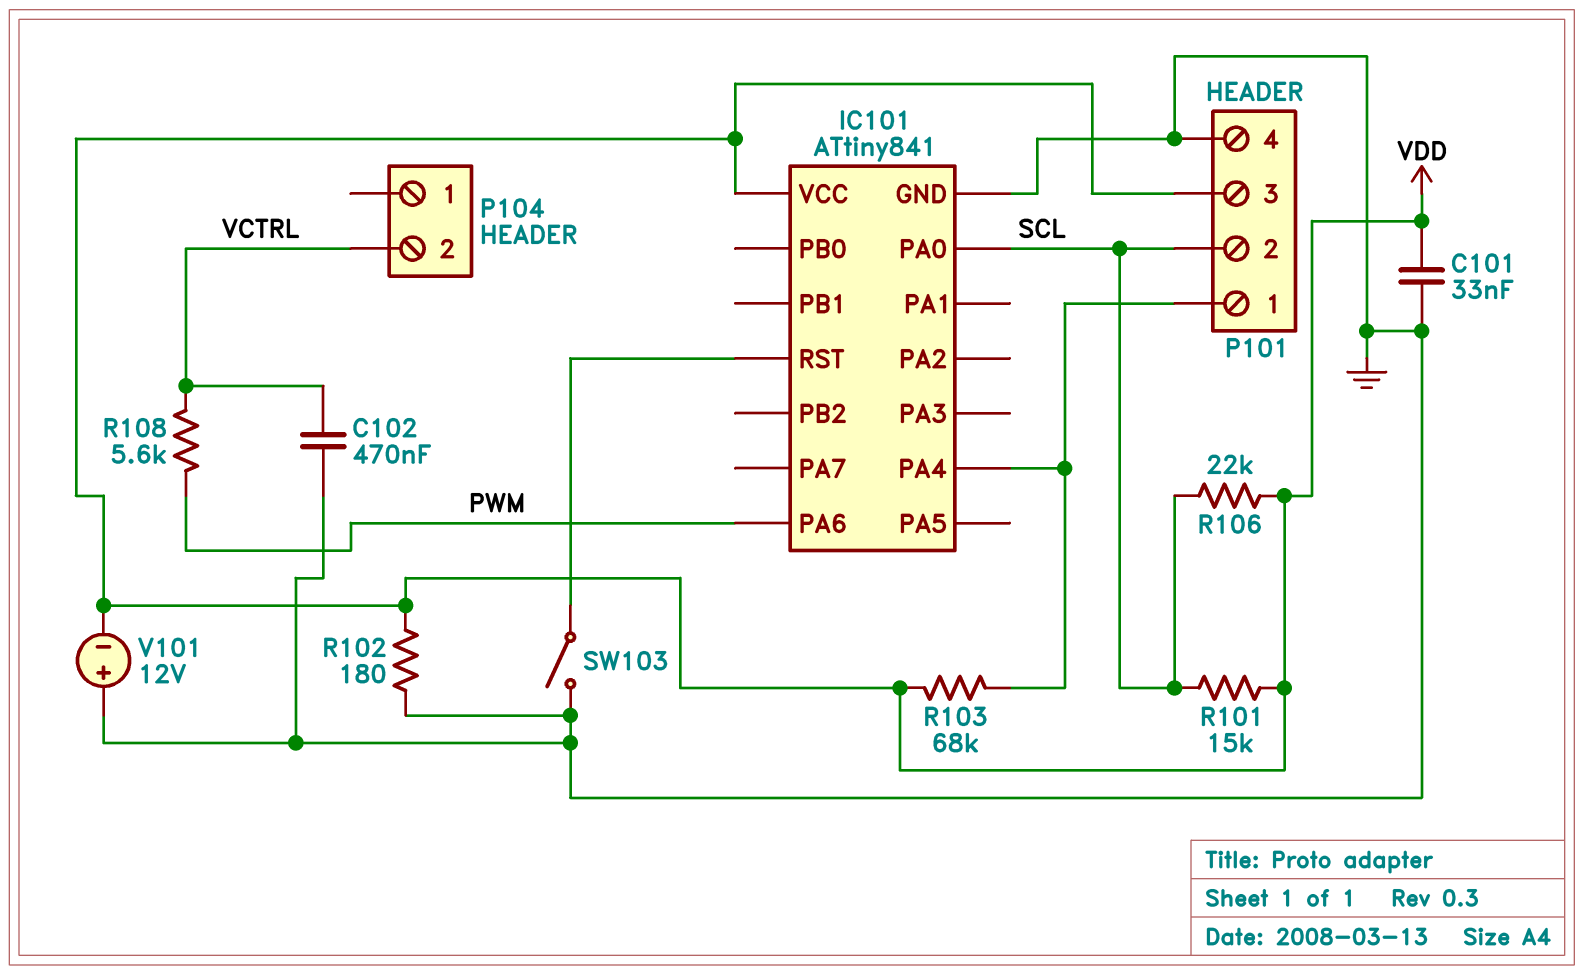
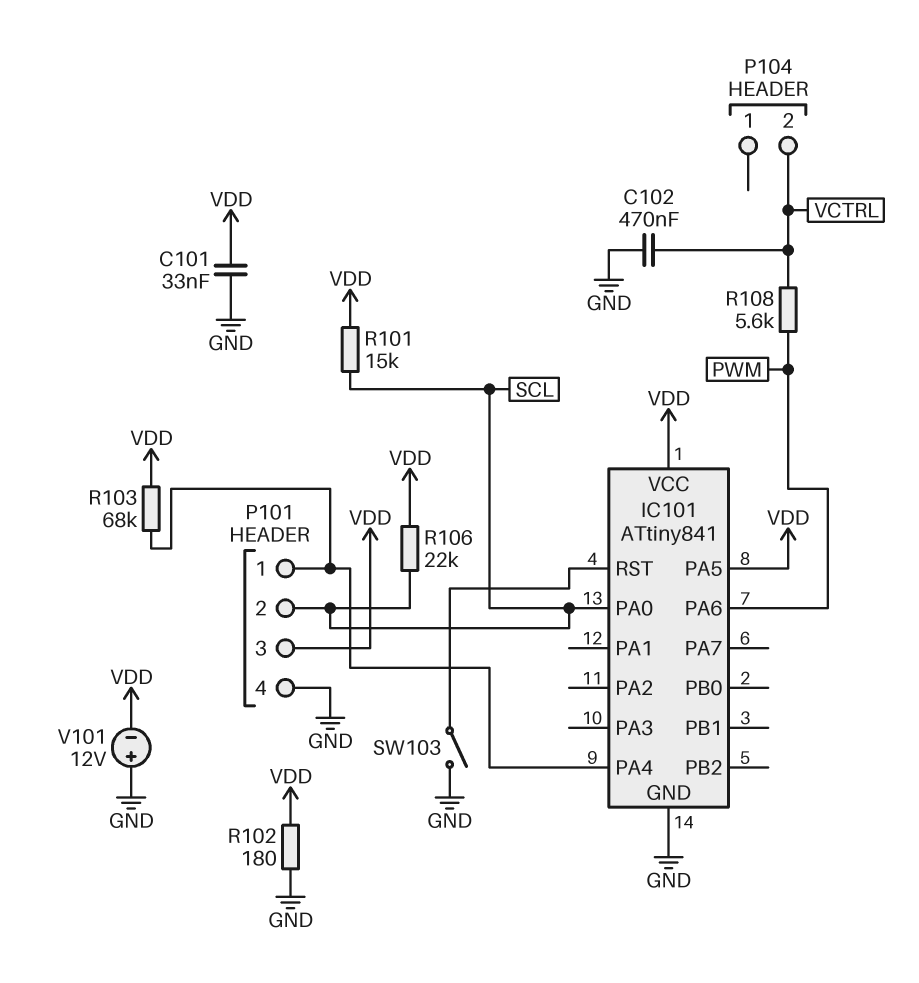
IC101 pin PA5: none -> VDD

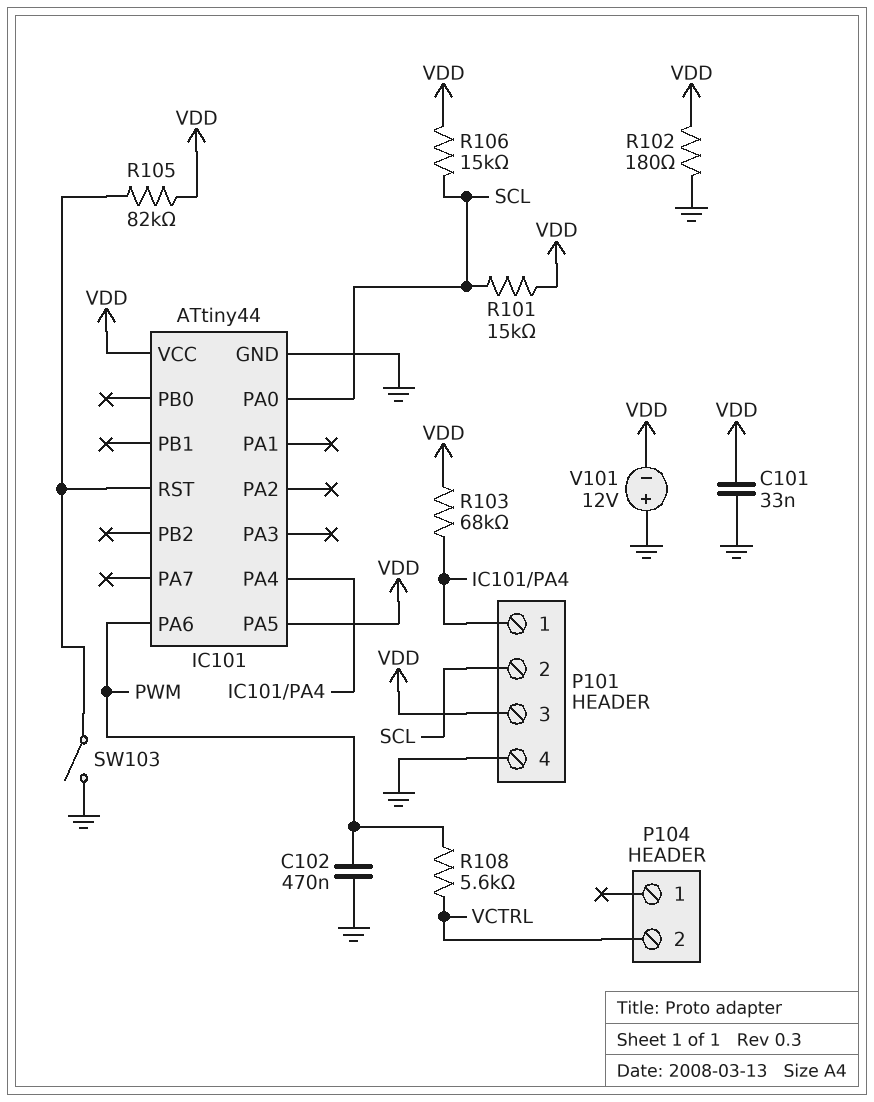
C102: 470nF (GND, VCTRL) -> 470nF (GND, PWM)
IC101: ATtiny841 -> ATtiny44
R105: none -> 82k (IC101/RST, VDD)
R106: 22k (SCL, VDD) -> 15k (SCL, VDD)

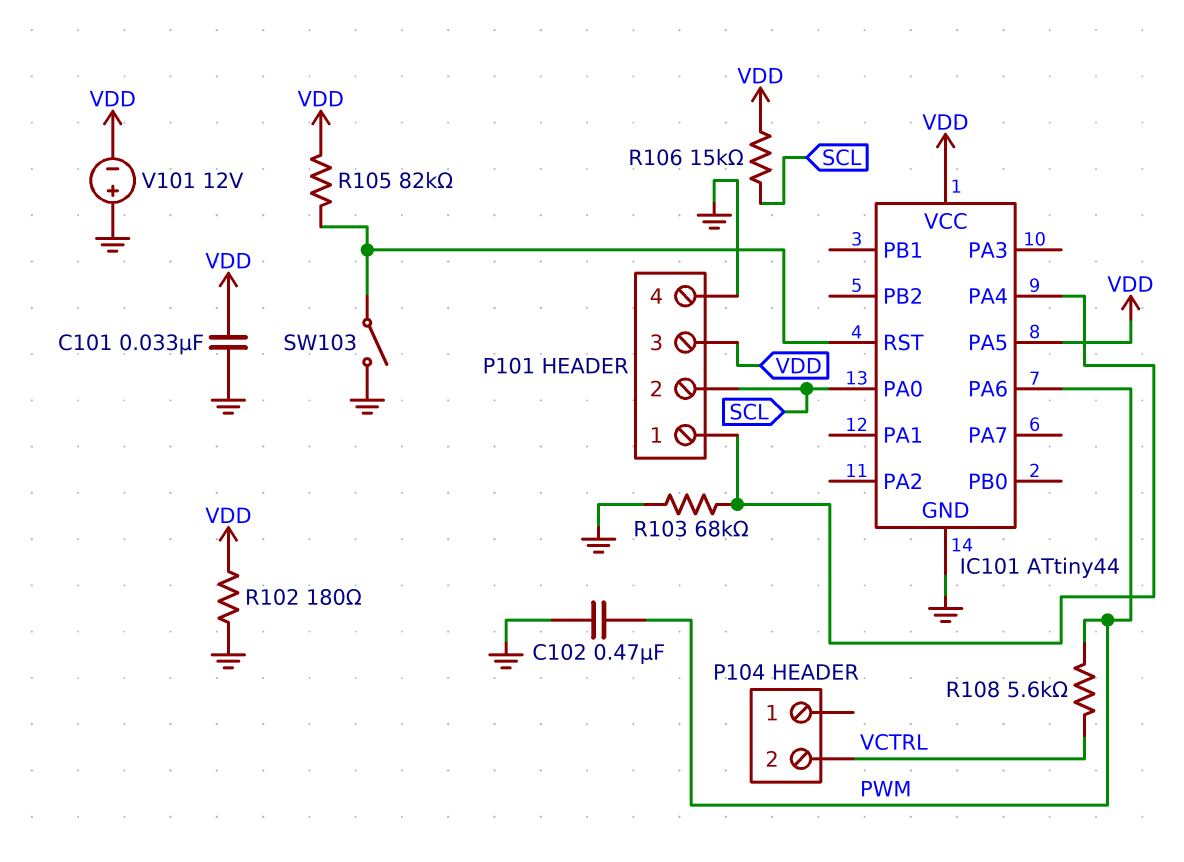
R101: 15k (SCL, VDD) -> none
R103: 68k (IC101/PA4, VDD) -> 68k (GND, IC101/PA4)

